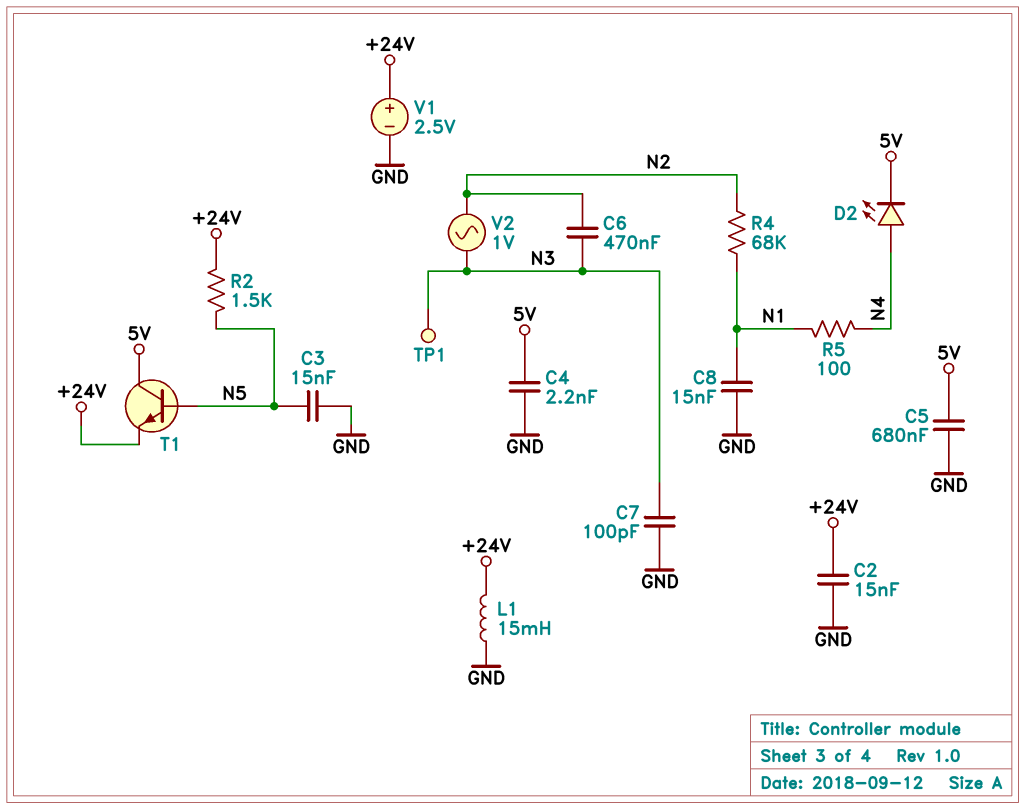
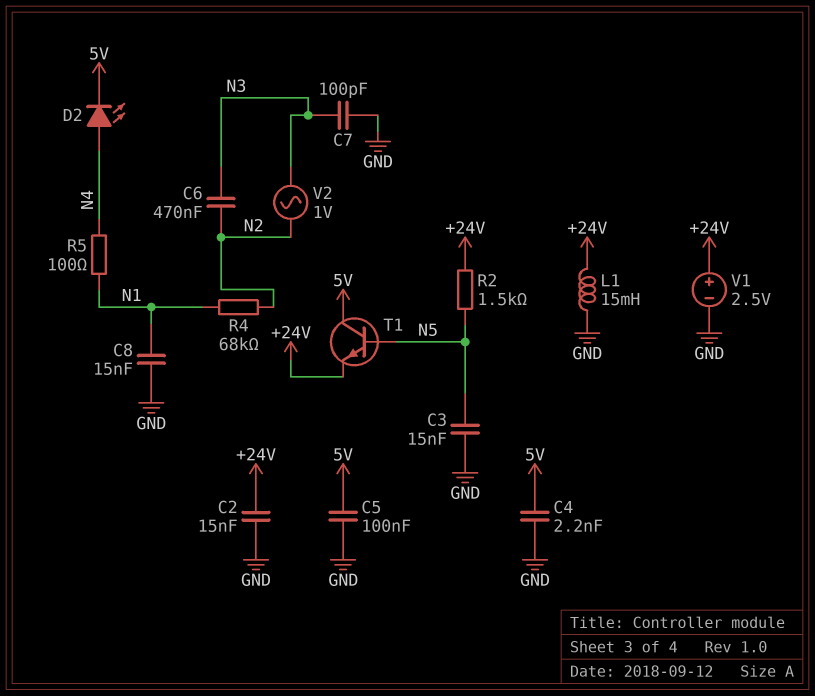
C5: 680nF (5V, GND) -> 100nF (5V, GND)
TP1: test point (N3) -> none

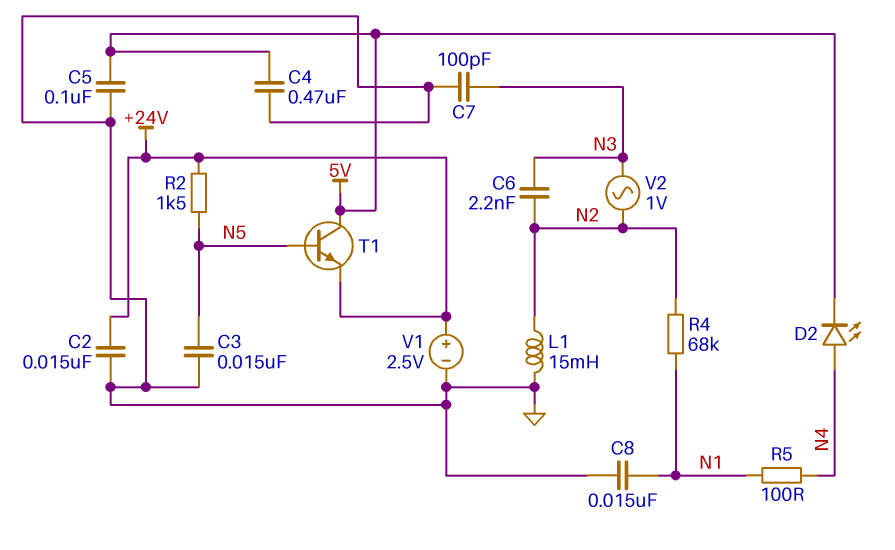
C4: 2.2nF (5V, GND) -> 470nF (5V, GND)
C6: 470nF (N2, N3) -> 2.2nF (N2, N3)
L1: 15mH (+24V, GND) -> 15mH (GND, N2)

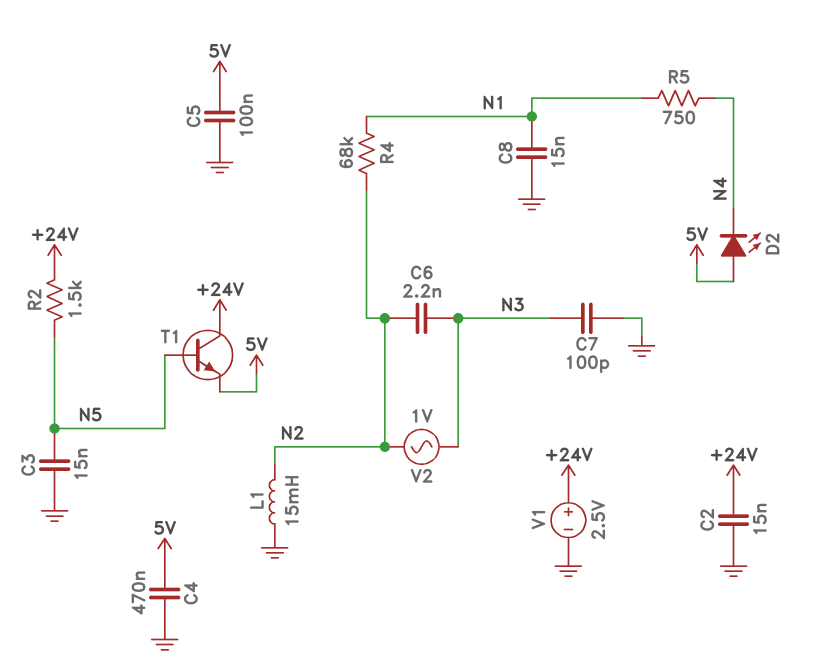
D2: LED (A N4, K 5V) -> LED (A 5V, K N4)
R5: 100 (N1, N4) -> 750 (N1, N4)
T1: NPN (B N5, C 5V, E +24V) -> NPN (B N5, C +24V, E 5V)

